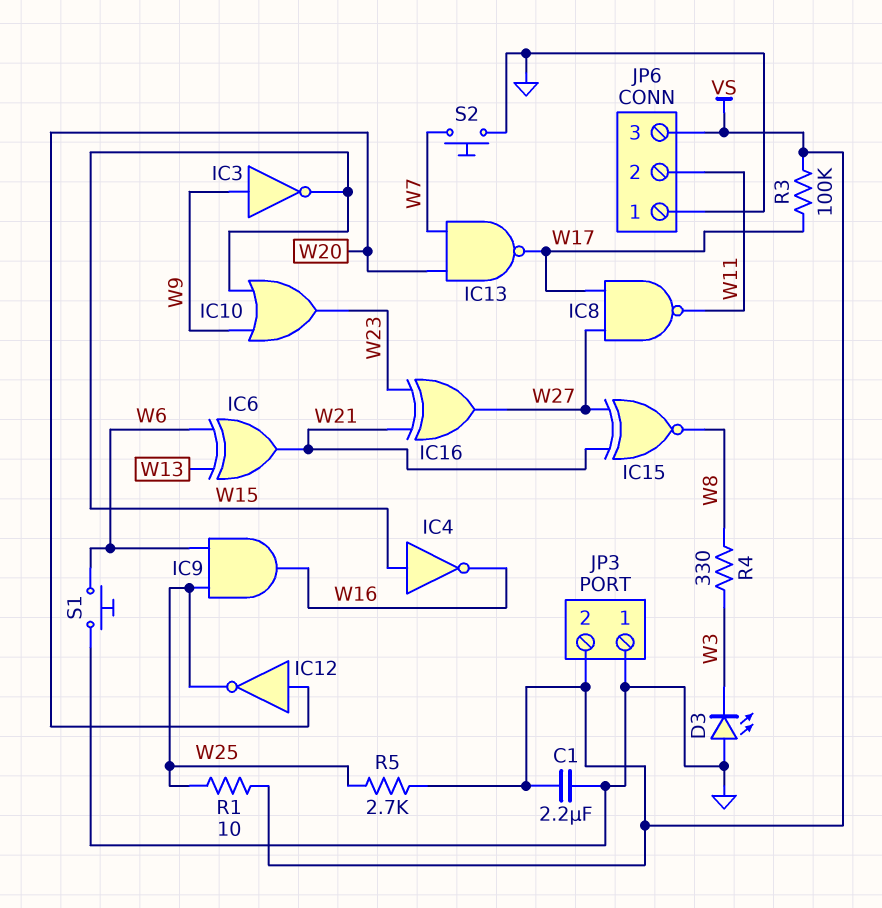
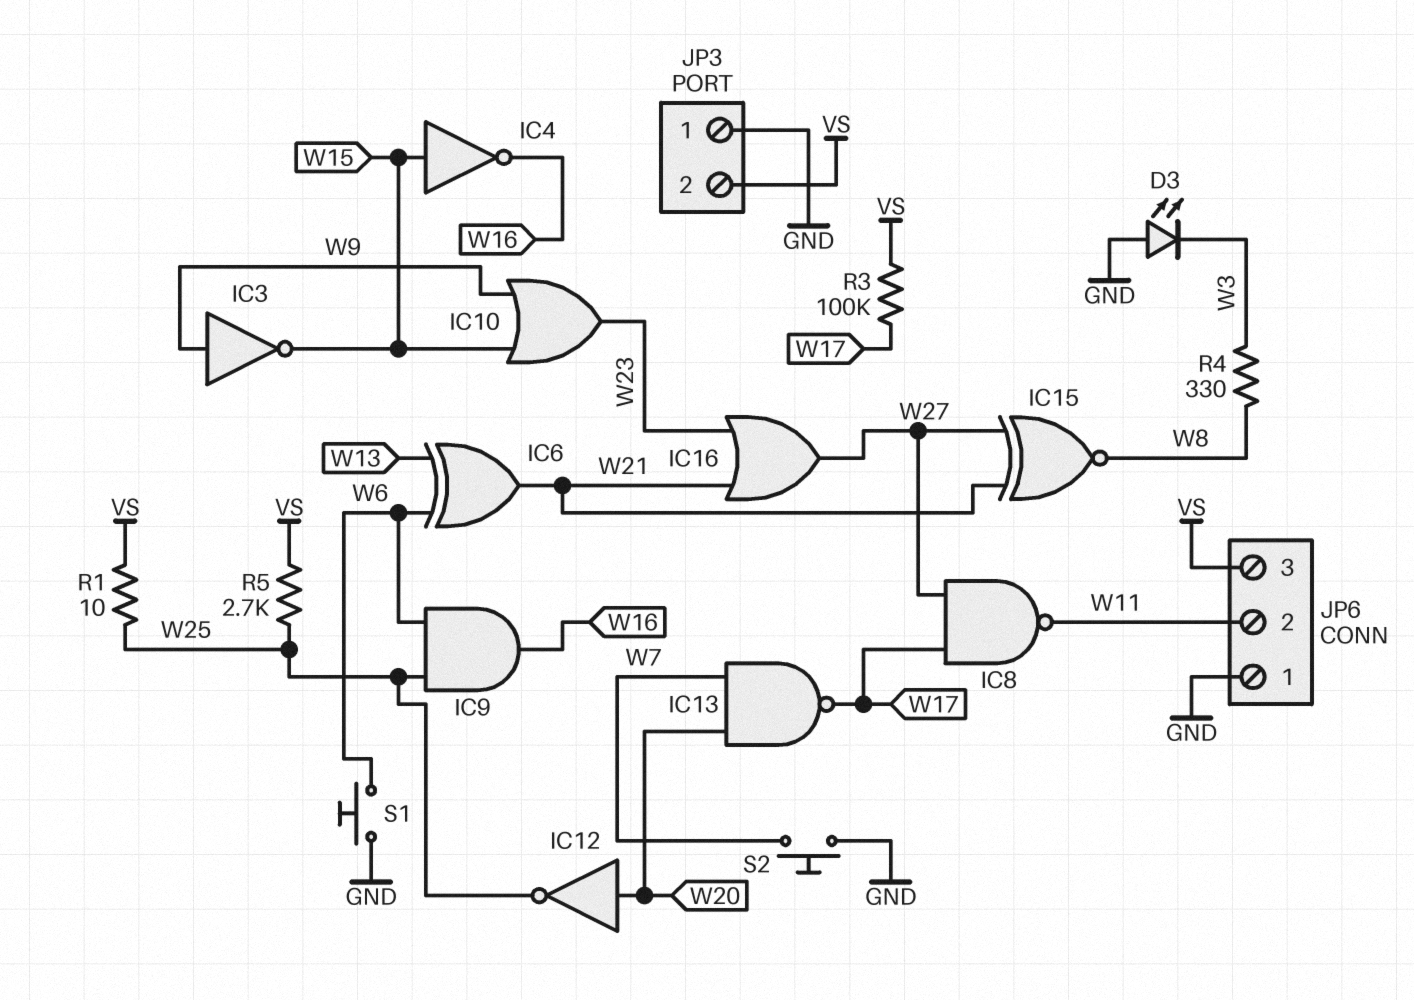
C1: 2.2uF (GND, VS) -> none
IC16: XOR (in W21, in W23, out W27) -> OR (in W21, in W23, out W27)

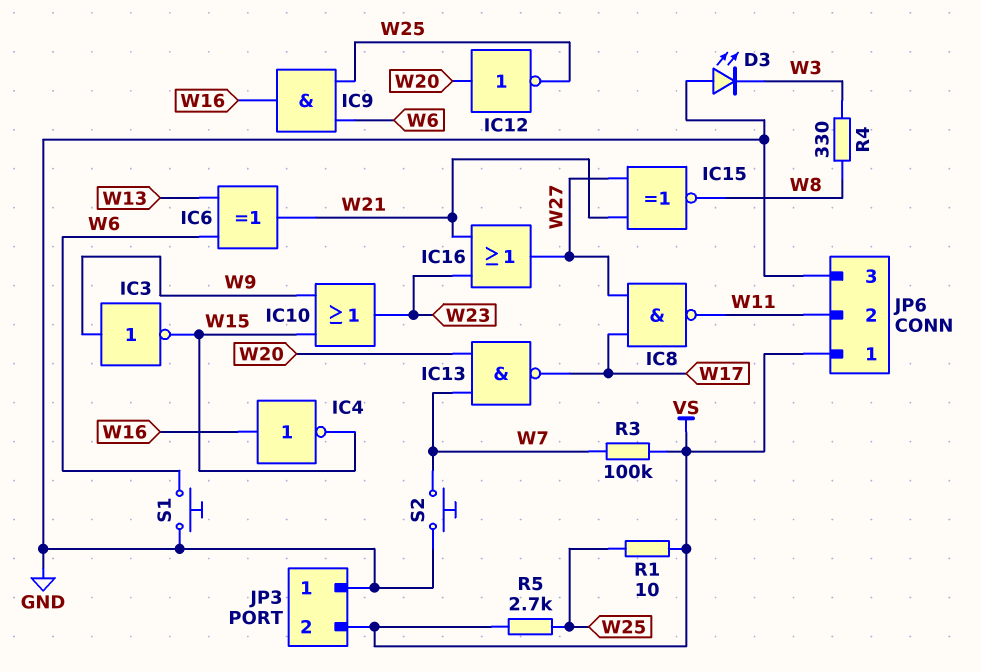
IC4: NOT (in W15, out W16) -> NOT (in W16, out W15)
JP6 pin 1: GND -> VS
JP6 pin 3: VS -> GND
R3: 100k (VS, W17) -> 100k (VS, W7)

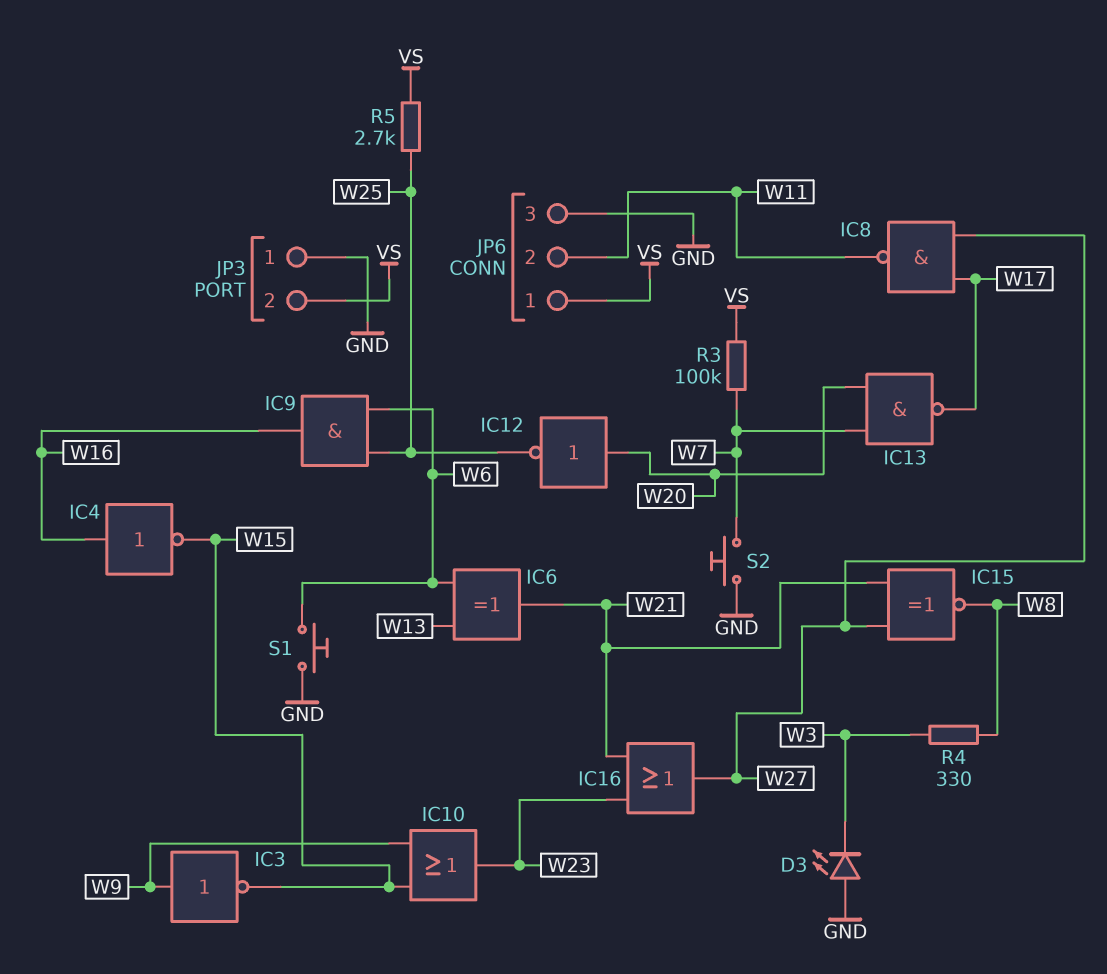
R1: 10 (VS, W25) -> none

